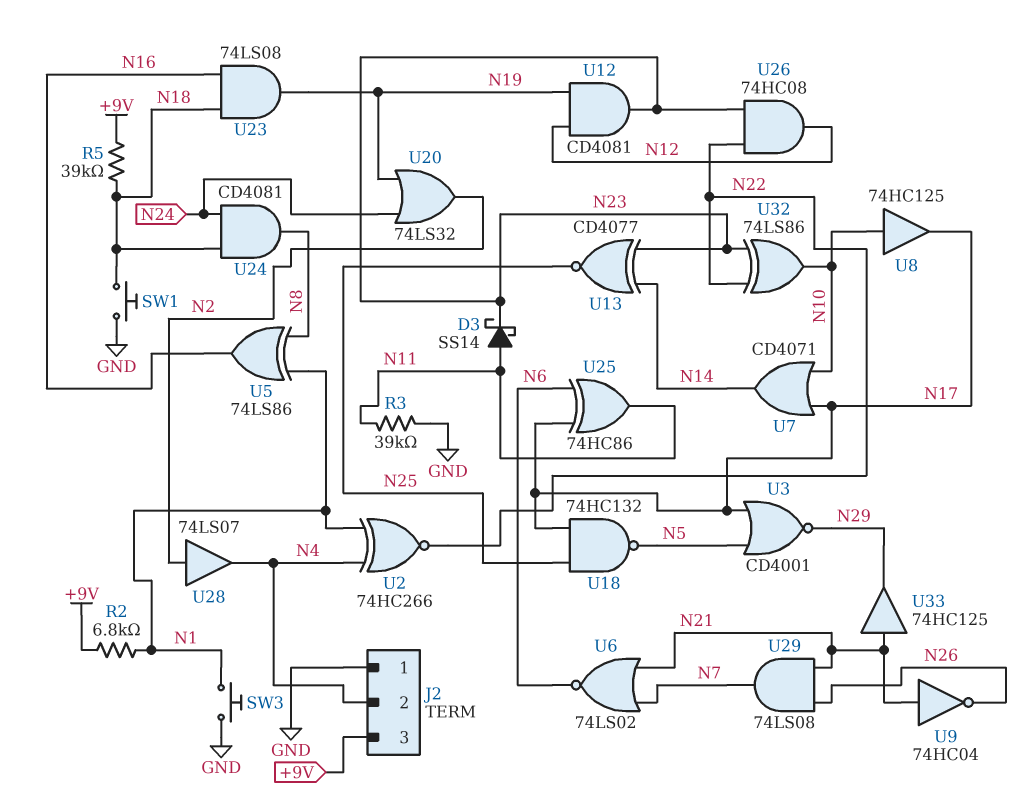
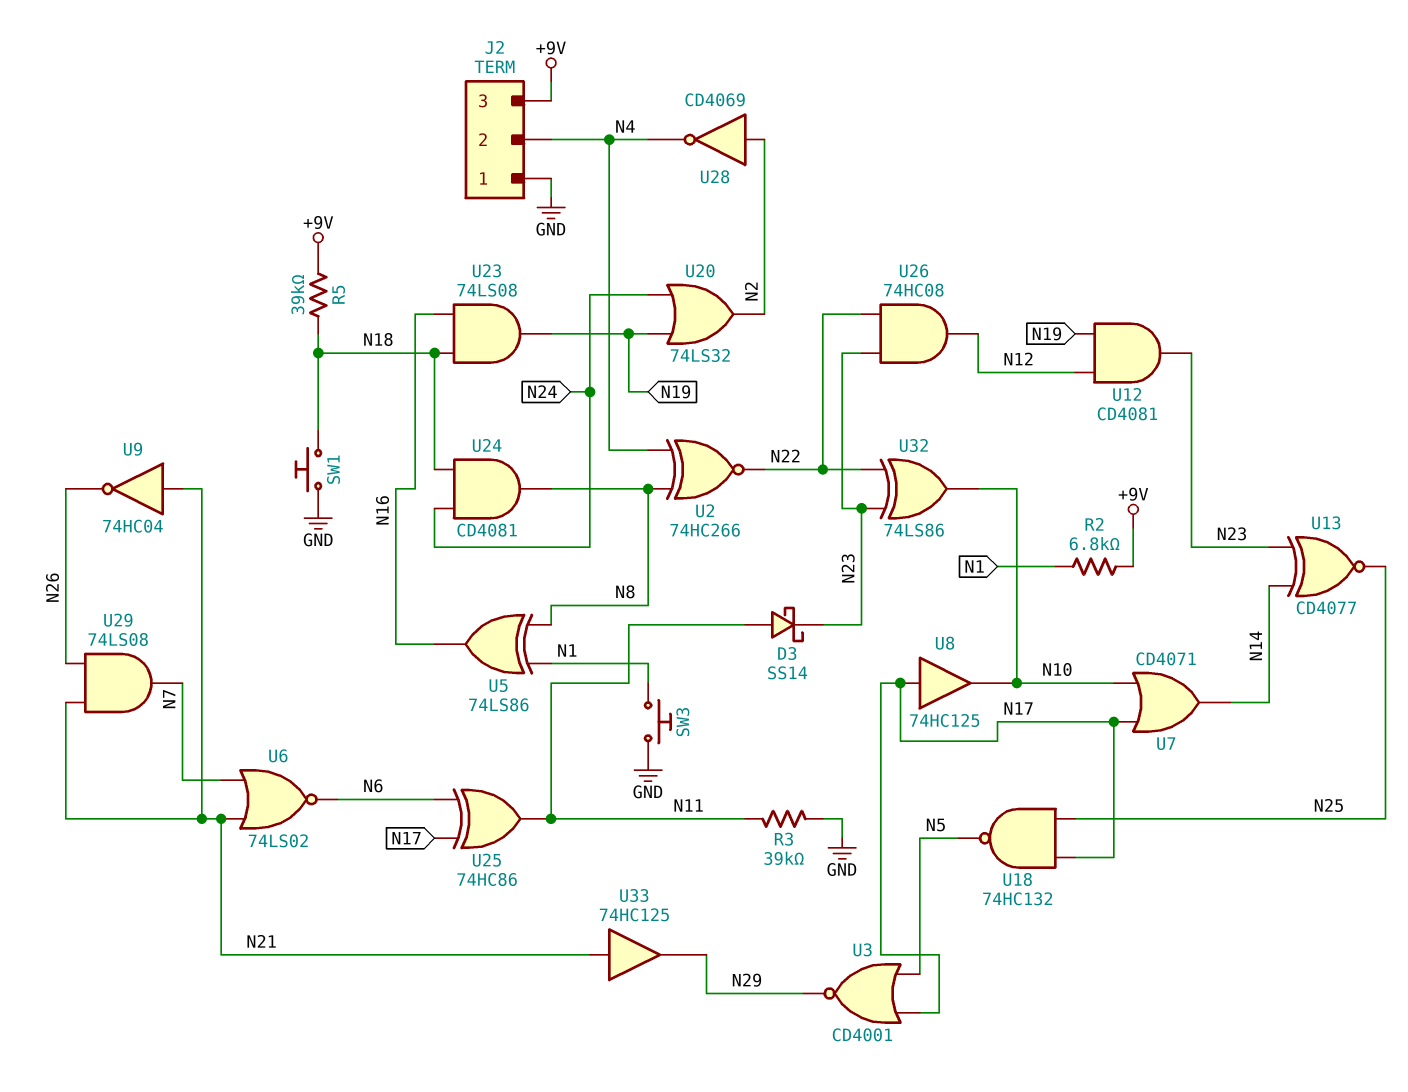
U2: XNOR 74HC266 (in N1, in N4, out N22) -> XNOR 74HC266 (in N4, in N8, out N22)
U8: buffer 74HC125 (in N10, out N17) -> buffer 74HC125 (in N17, out N10)
U28: buffer 74LS07 (in N2, out N4) -> NOT CD4069 (in N2, out N4)

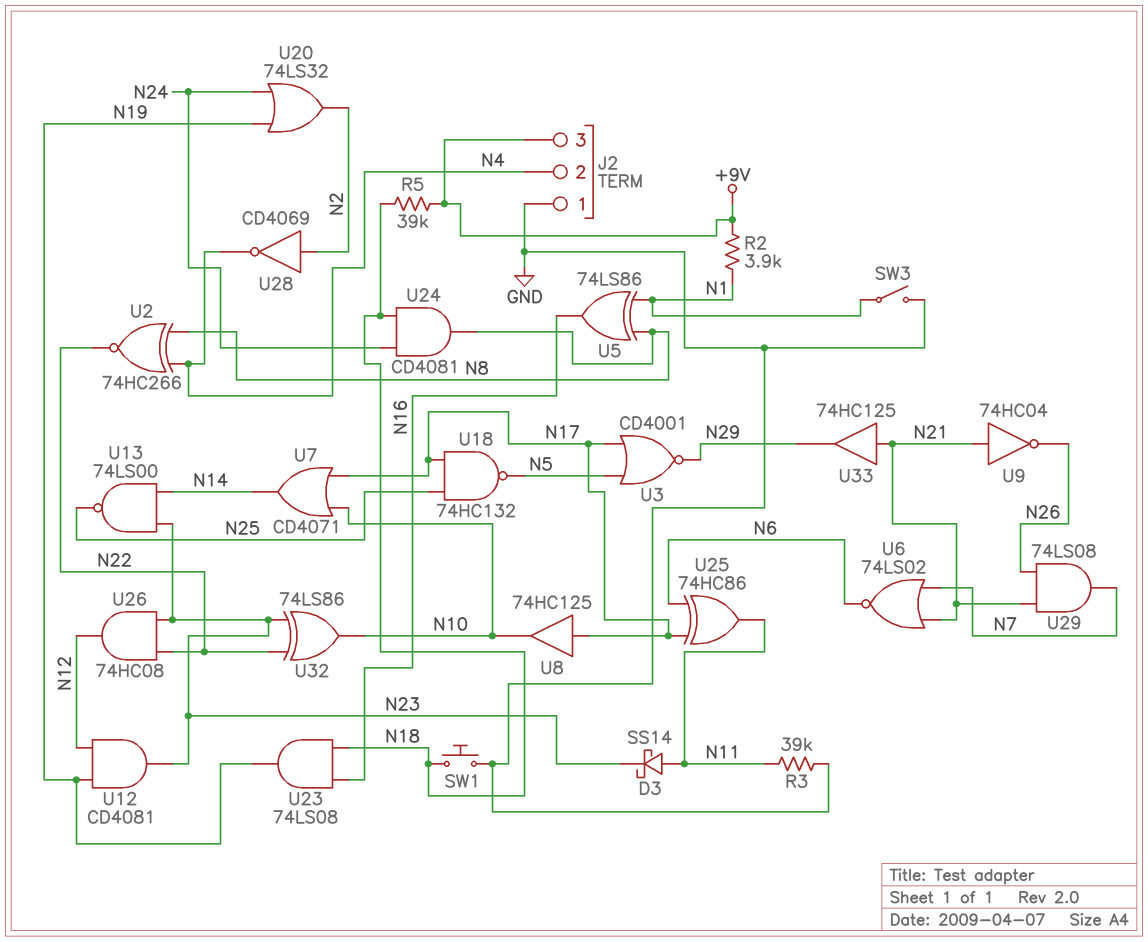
R2: 6.8k (+9V, N1) -> 3.9k (+9V, N1)
SW3: button (GND, N1) -> switch (GND, N1)
U13: XNOR CD4077 (in N14, in N23, out N25) -> NAND 74LS00 (in N14, in N23, out N25)

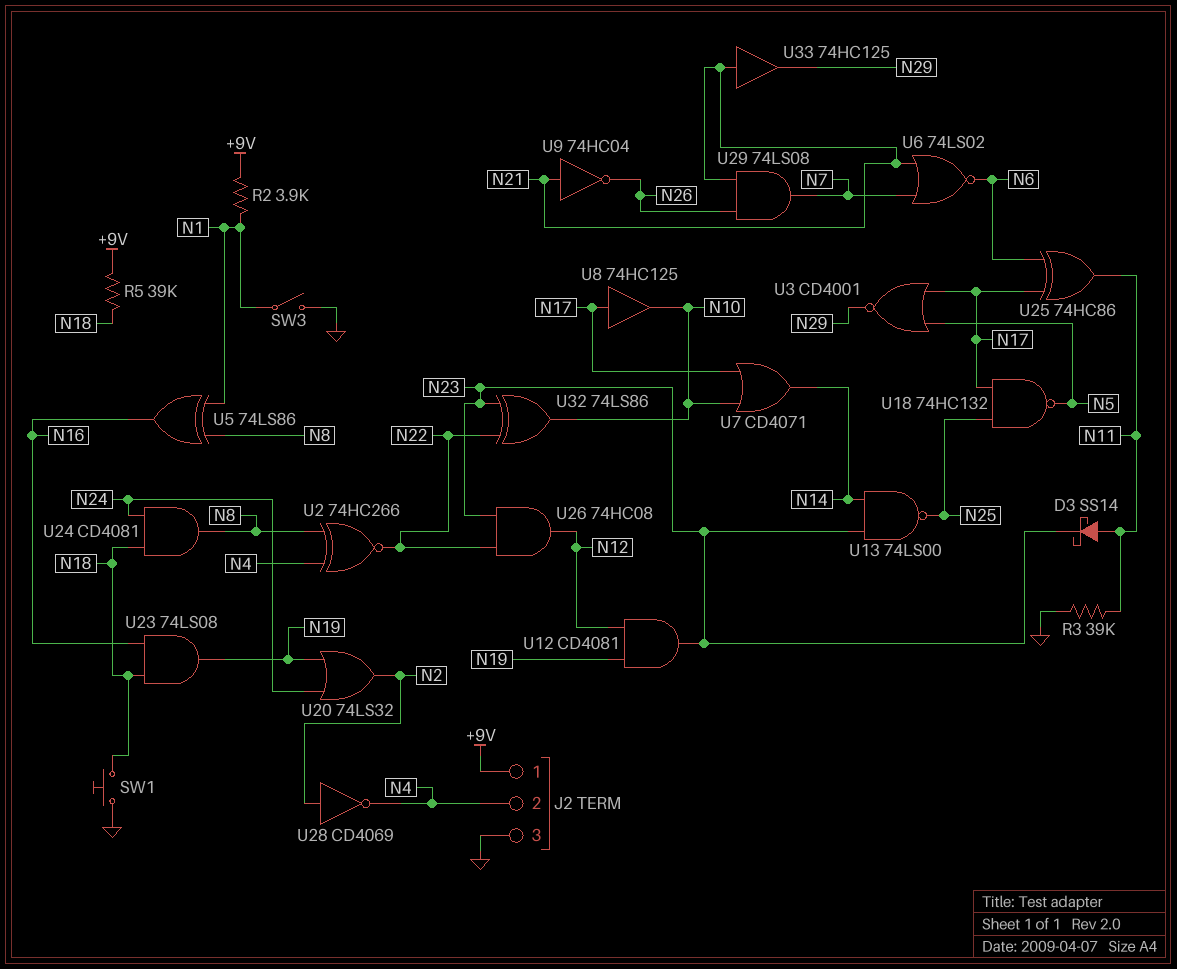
J2 pin 1: GND -> +9V
J2 pin 3: +9V -> GND

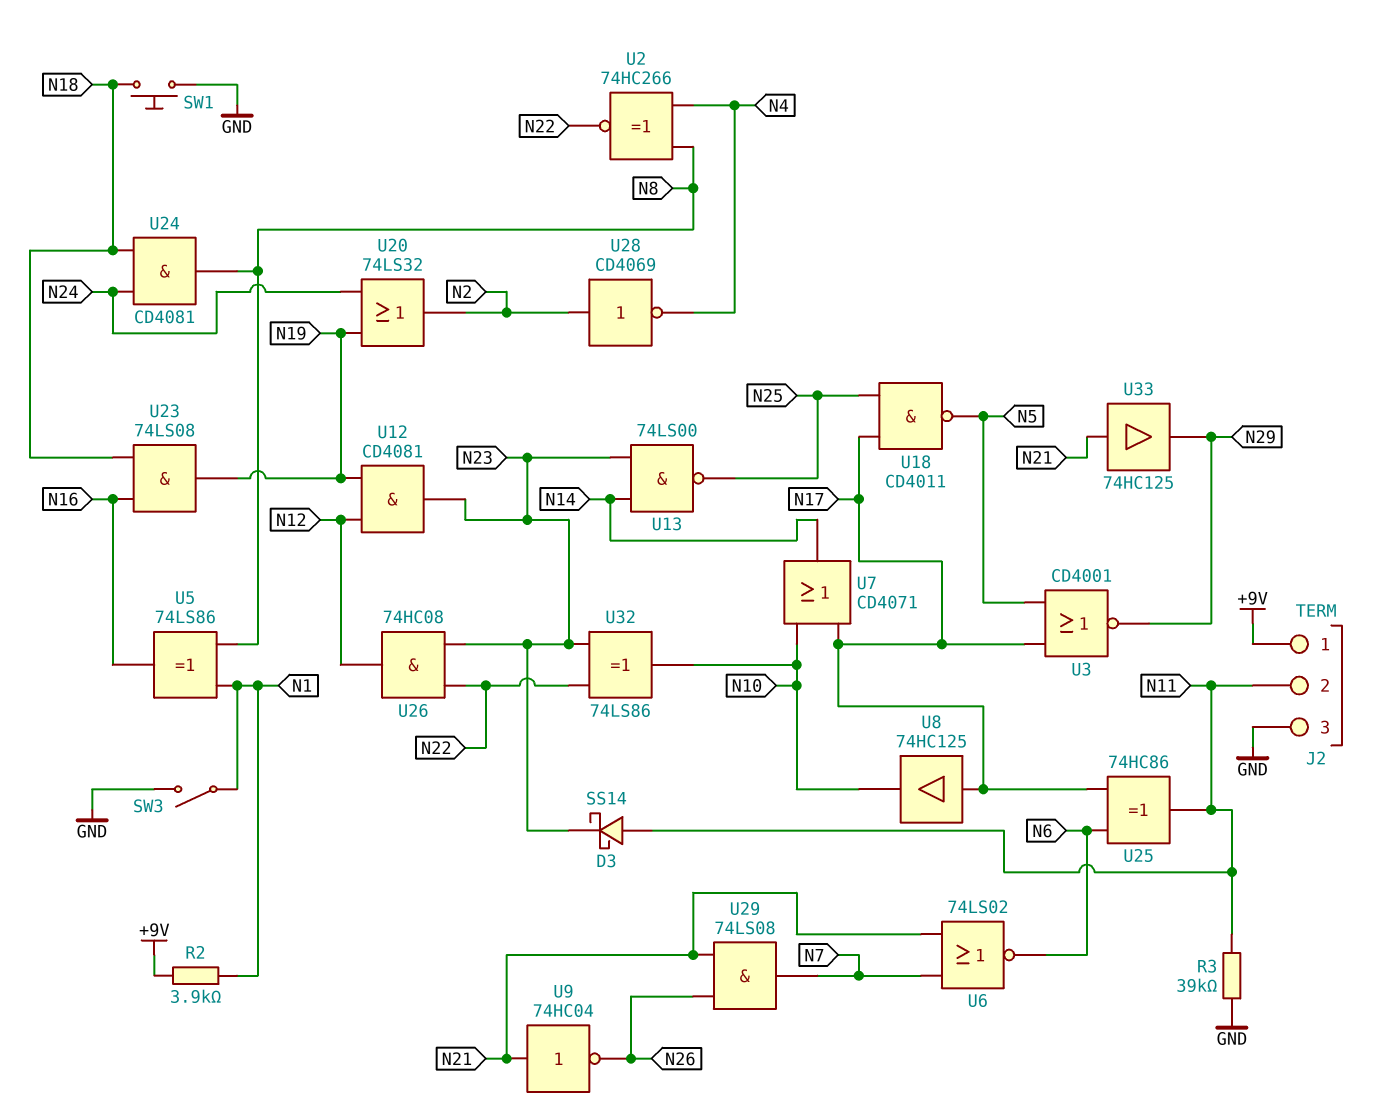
J2 pin 2: N4 -> N11
R5: 39k (+9V, N18) -> none
U18: NAND 74HC132 (in N17, in N25, out N5) -> NAND CD4011 (in N17, in N25, out N5)

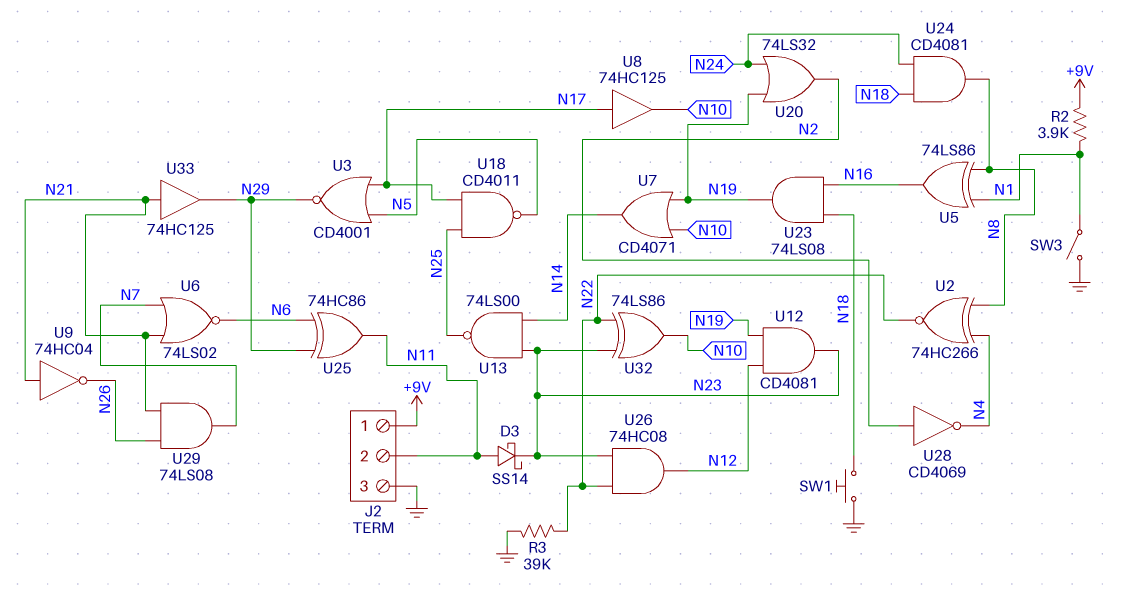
R3: 39k (GND, N11) -> 39k (GND, N22)
U7: OR CD4071 (in N10, in N17, out N14) -> OR CD4071 (in N10, in N19, out N14)
U25: XOR 74HC86 (in N6, in N17, out N11) -> XOR 74HC86 (in N6, in N29, out N11)

